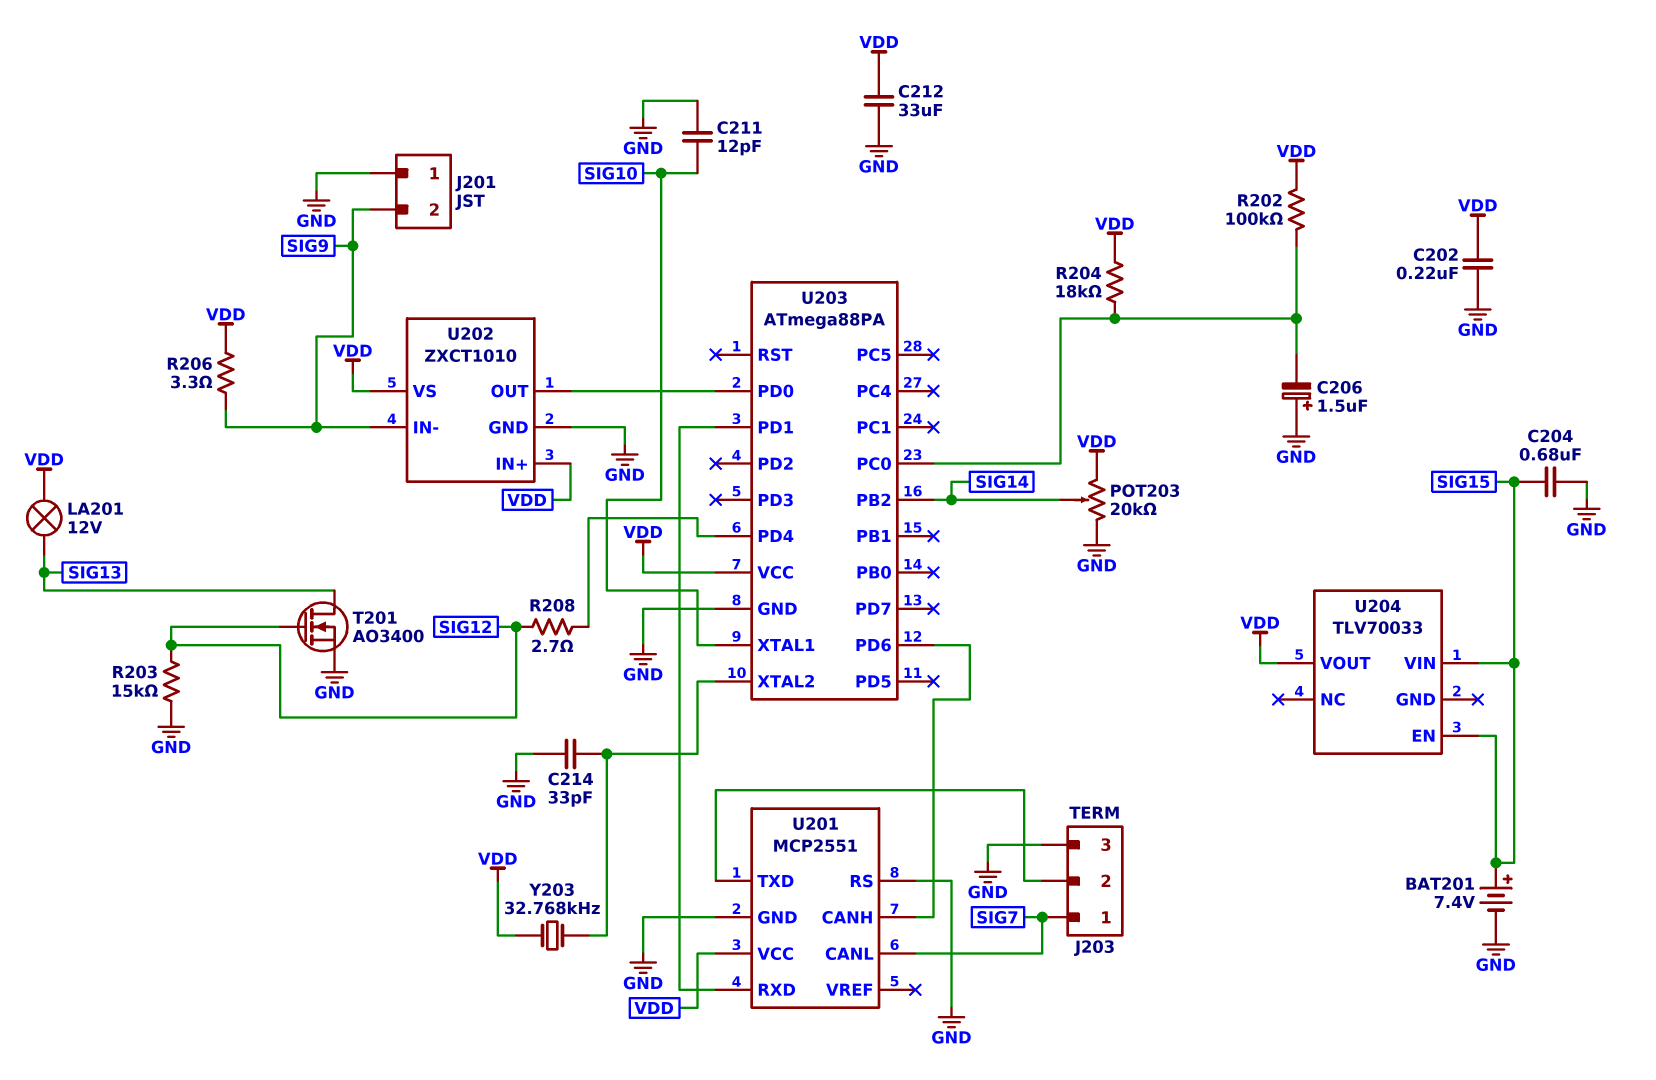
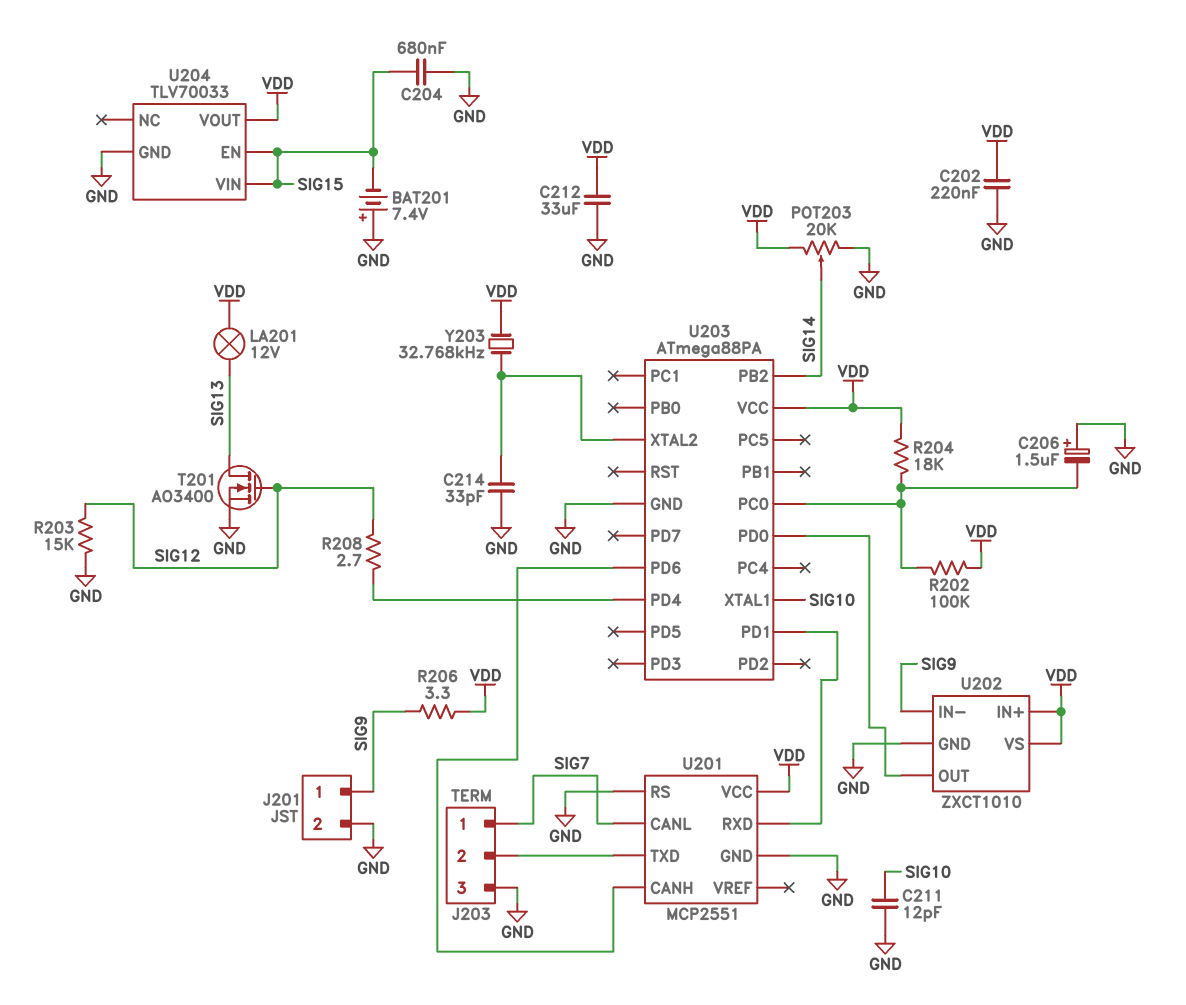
BAT201: 7.4V (plus SIG15, minus GND) -> 7.4V (plus GND, minus SIG15)
J201 pin 1: GND -> SIG9
J201 pin 2: SIG9 -> GND
U204 pin GND: none -> GND

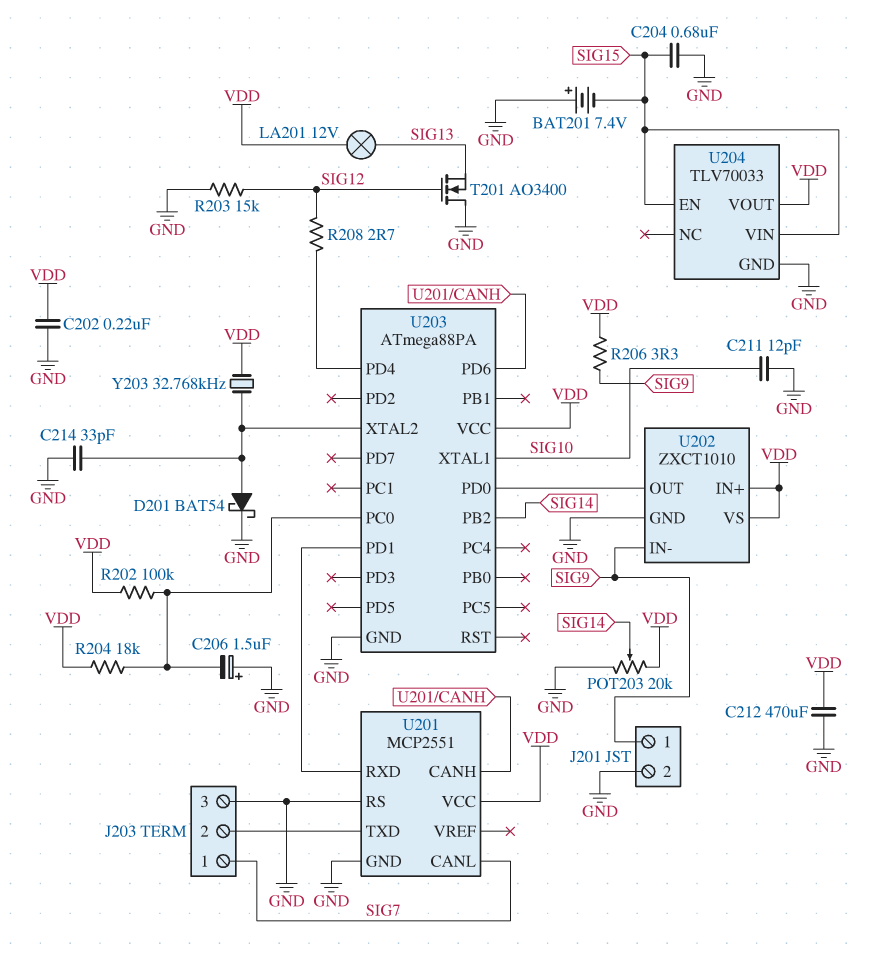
C212: 33uF (GND, VDD) -> 470uF (GND, VDD)
D201: none -> schottky BAT54 (A U203/XTAL2, K GND)
T201: NMOS AO3400 (G SIG12, D SIG13, S GND) -> NMOS AO3400 (G SIG12, D GND, S SIG13)

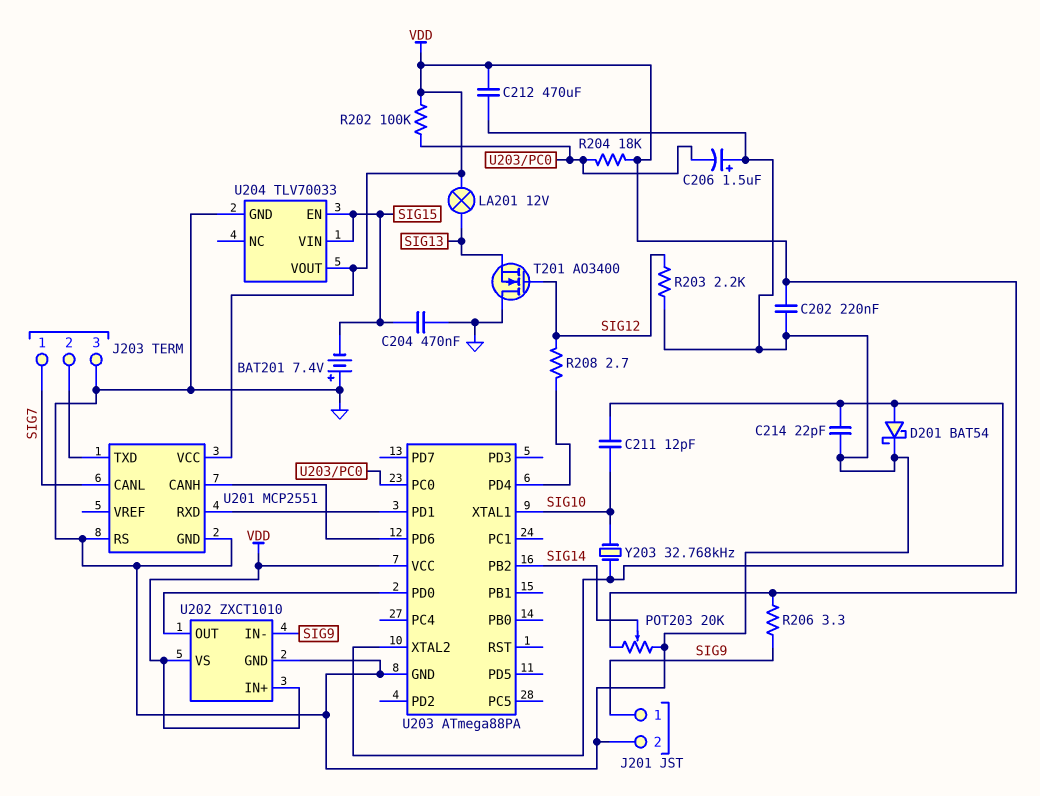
C204: 680nF (GND, SIG15) -> 470nF (GND, SIG15)
C211: 12pF (GND, SIG10) -> 12pF (SIG10, U203/XTAL2)
C214: 33pF (GND, U203/XTAL2) -> 22pF (GND, U203/XTAL2)
R203: 15k (GND, SIG12) -> 2.2k (GND, SIG12)
Y203: 32.768kHz (U203/XTAL2, VDD) -> 32.768kHz (SIG10, U203/XTAL2)

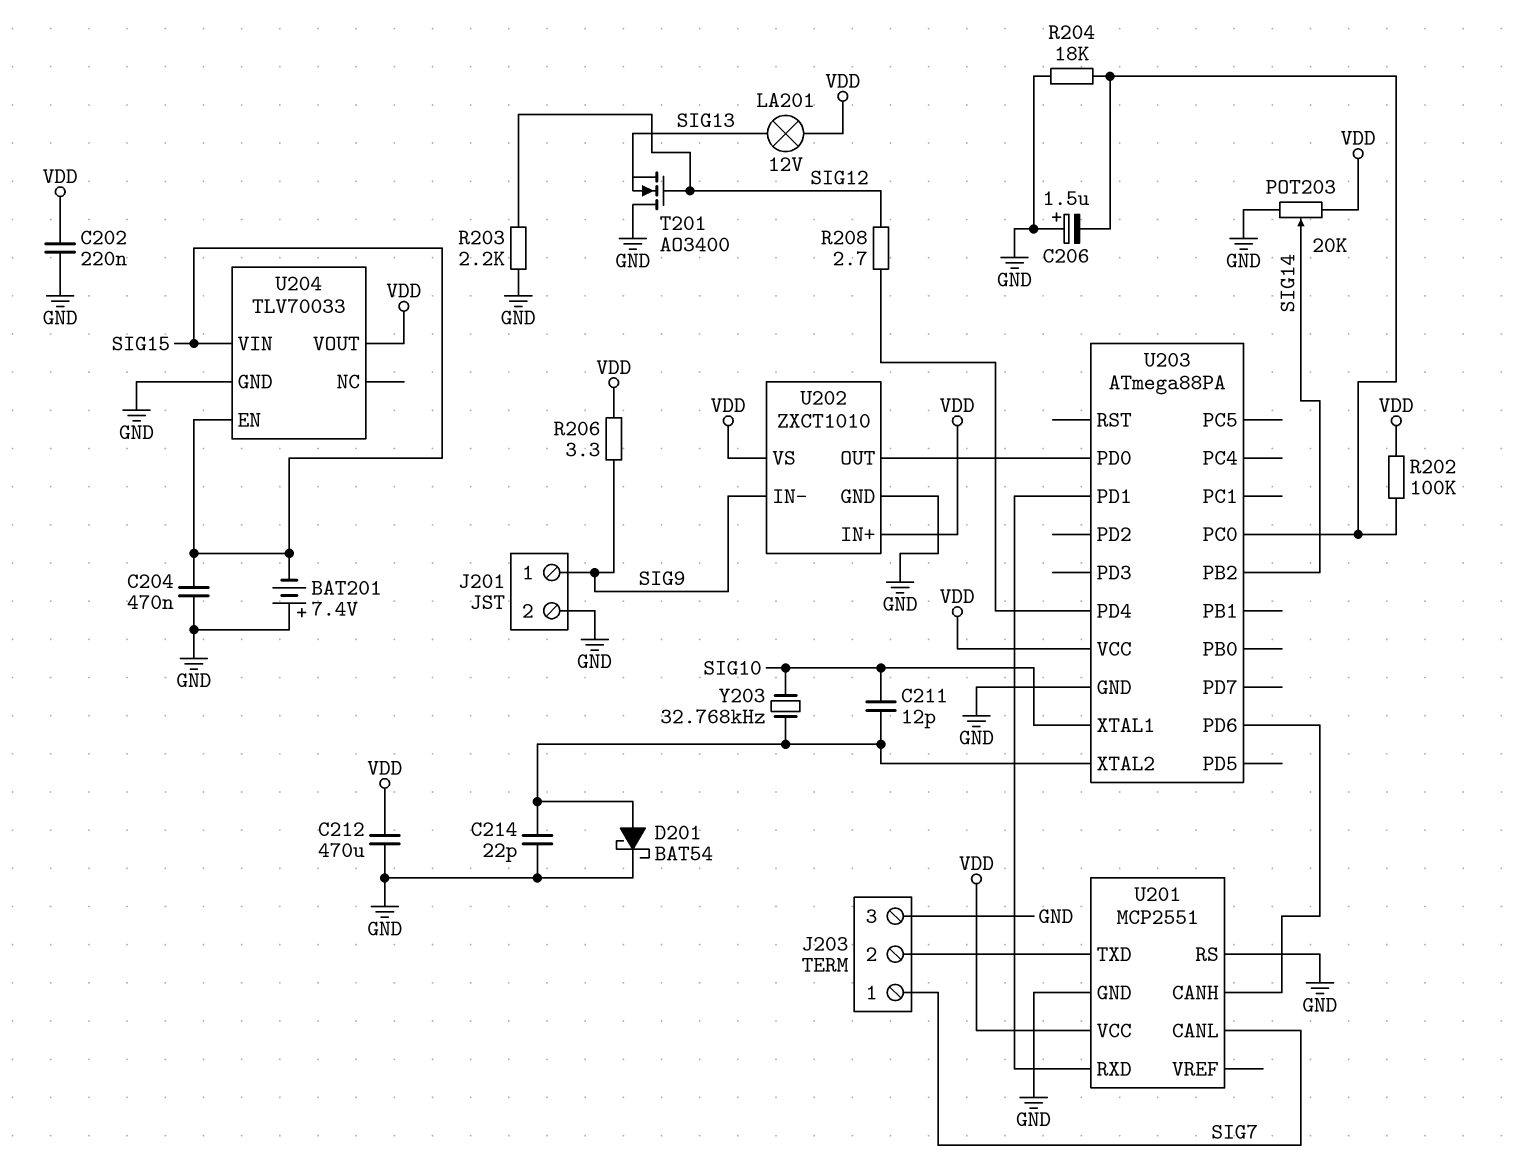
R204: 18k (U203/PC0, VDD) -> 18k (GND, U203/PC0)

